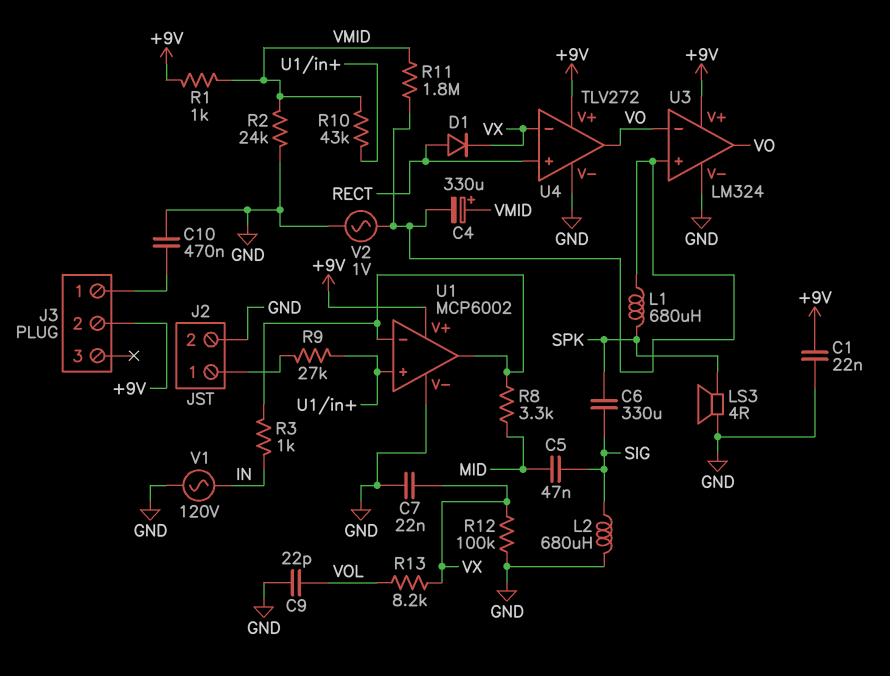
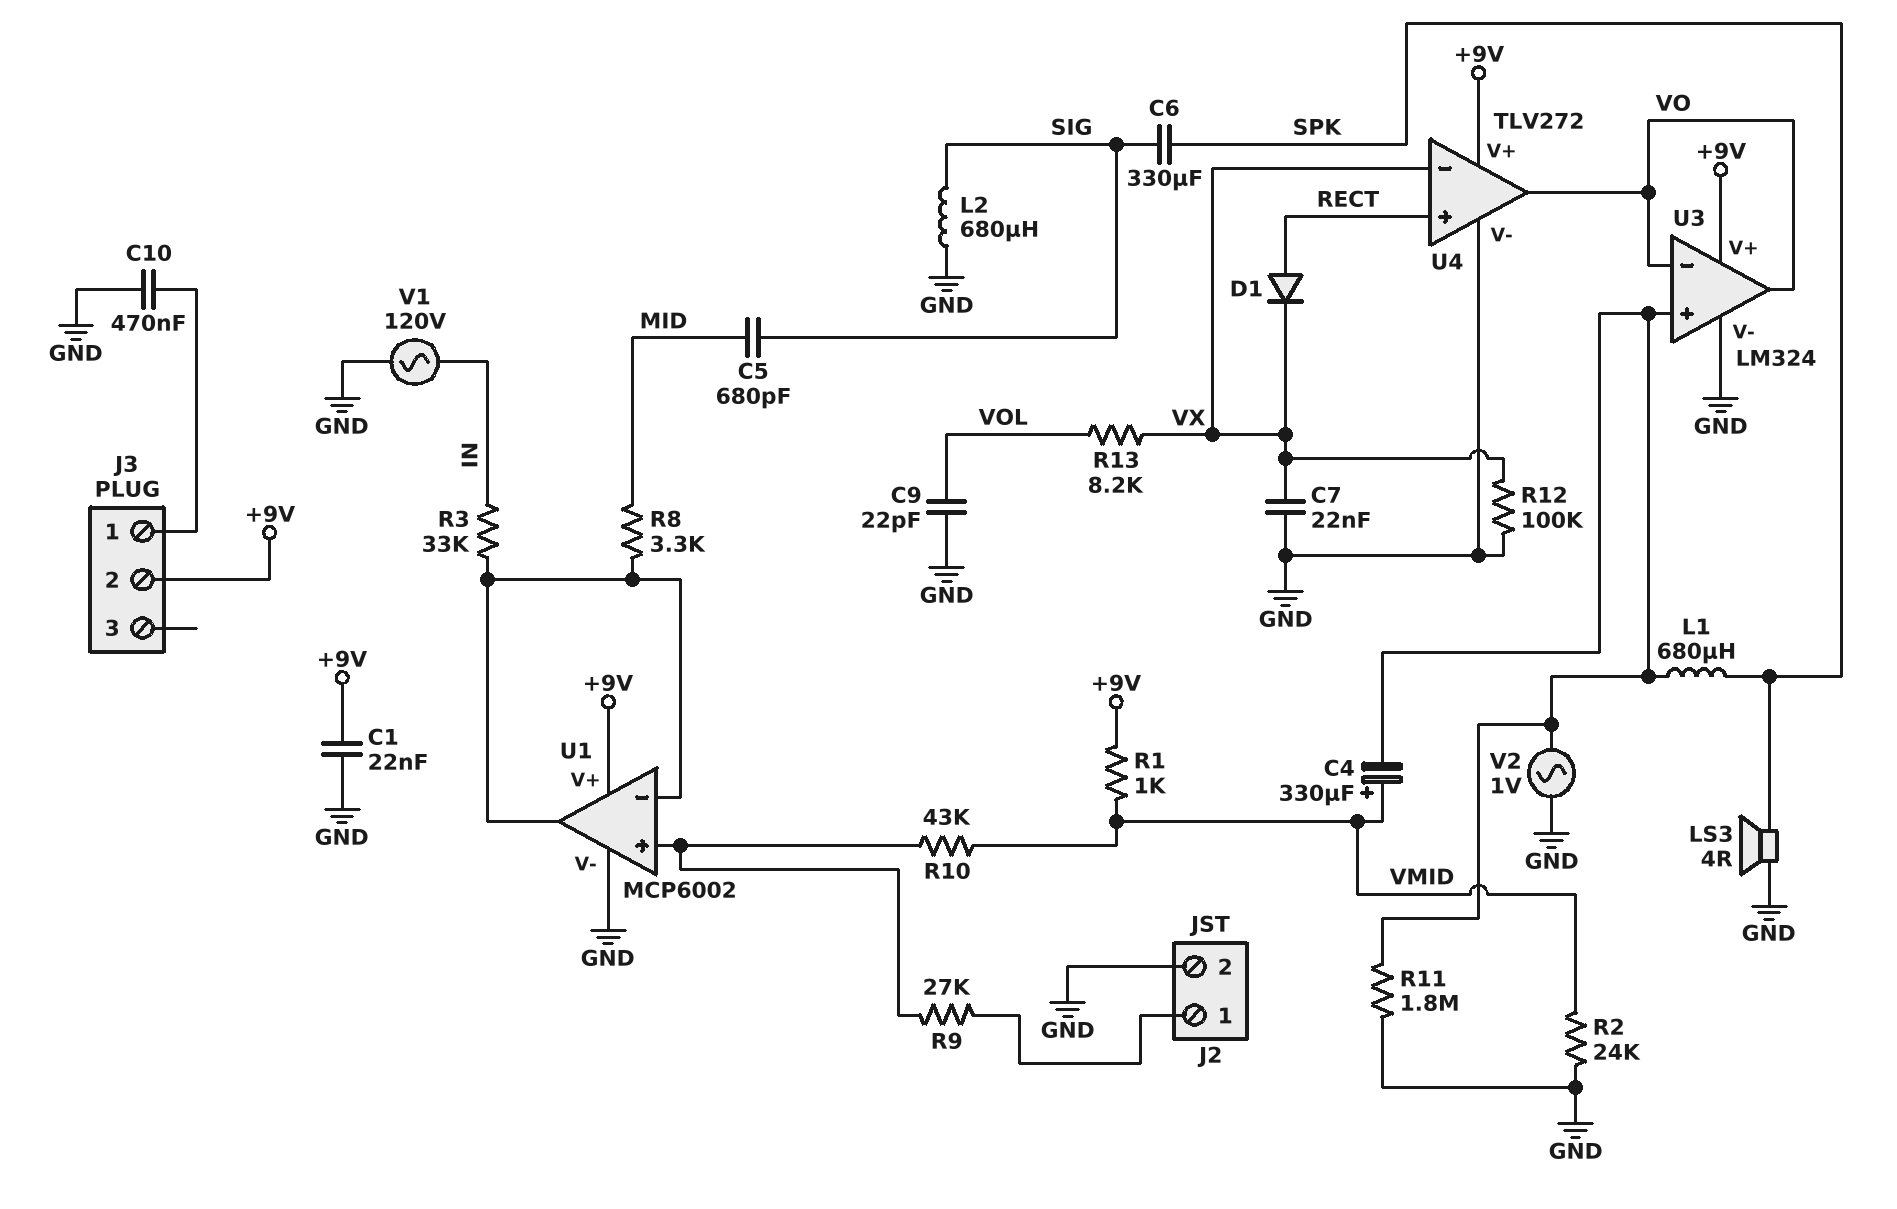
C5: 47nF (MID, SIG) -> 680pF (MID, SIG)
R3: 1k (IN, U1/in-) -> 33k (IN, U1/in-)
R11: 1.8M (U3/in+, VMID) -> 1.8M (GND, U3/in+)

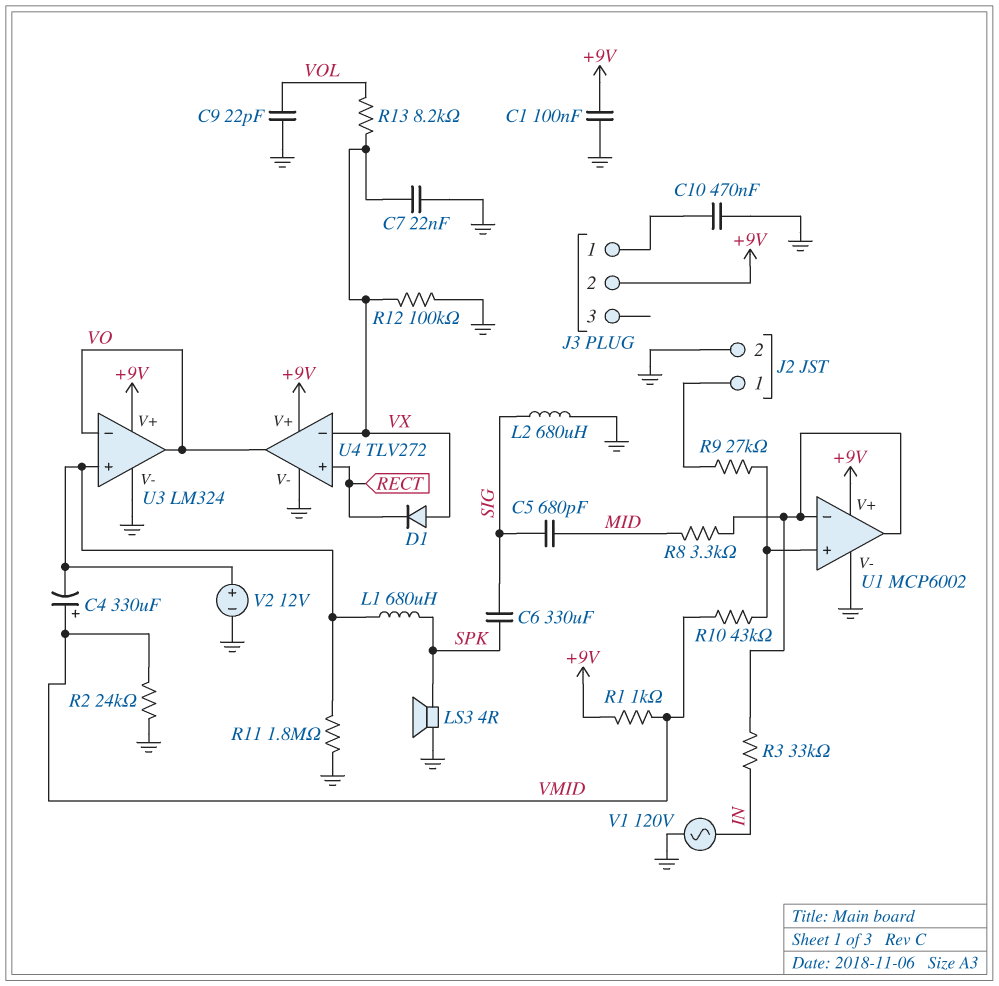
C1: 22nF (+9V, GND) -> 100nF (+9V, GND)
D1: diode (A RECT, K VX) -> diode (A VX, K RECT)
V2: AC 1V (GND, U3/in+) -> 12V (plus U3/in+, minus GND)

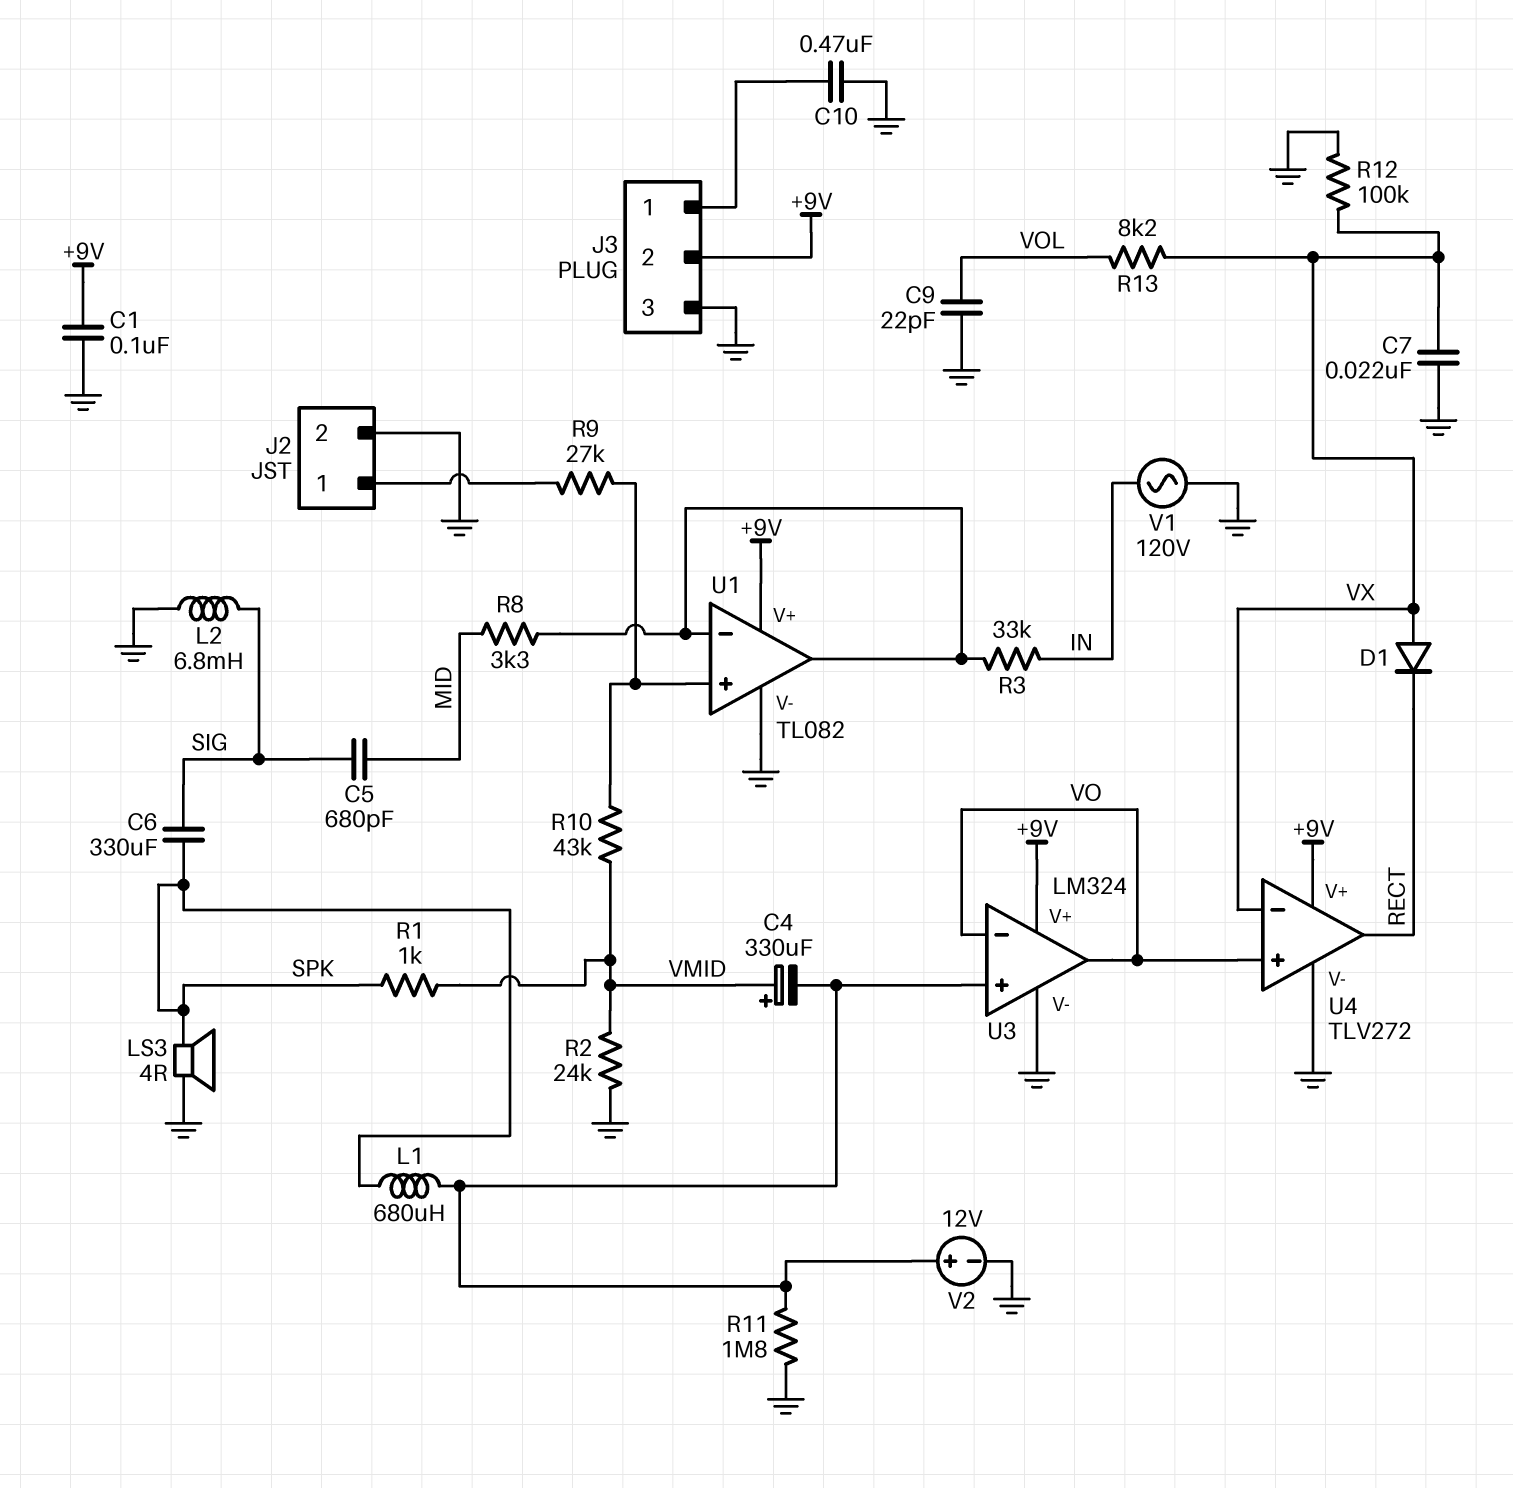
J3 pin 3: none -> GND
L2: 680uH (GND, SIG) -> 6.8mH (GND, SIG)
R1: 1k (+9V, VMID) -> 1k (SPK, VMID)
U1: MCP6002 -> TL082
U4 pin in+: RECT -> VO
U4 pin out: VO -> RECT

